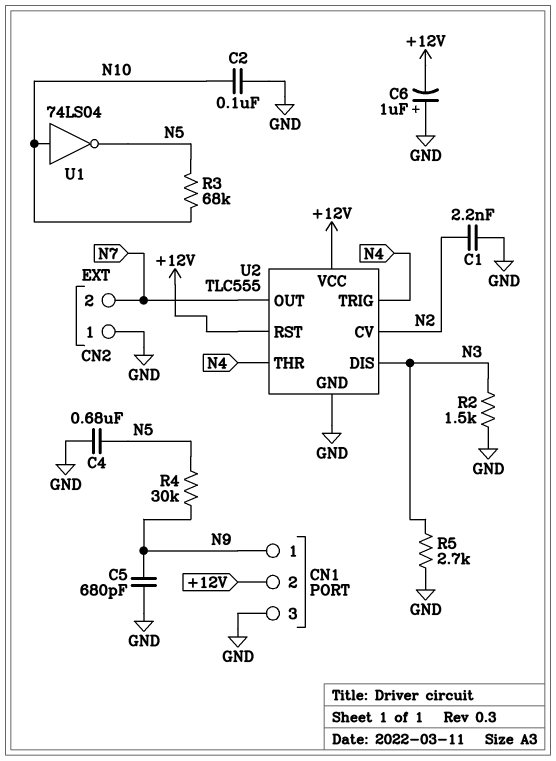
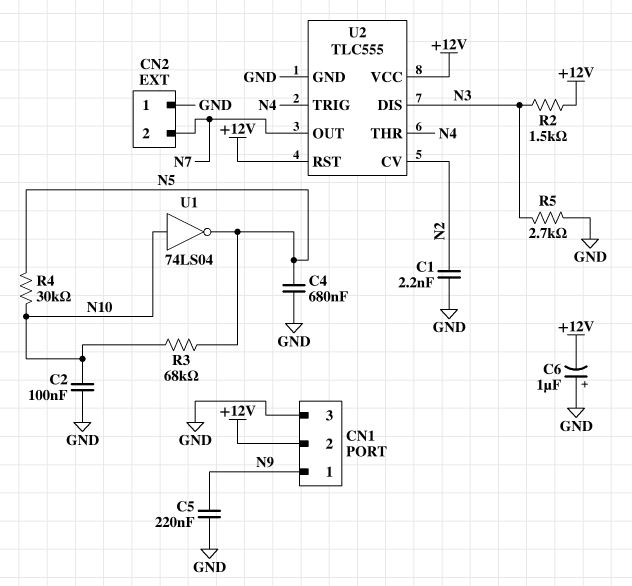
C5: 680pF (GND, N9) -> 220nF (GND, N9)
R2: 1.5k (GND, N3) -> 1.5k (+12V, N3)
R4: 30k (N5, N9) -> 30k (N5, N10)

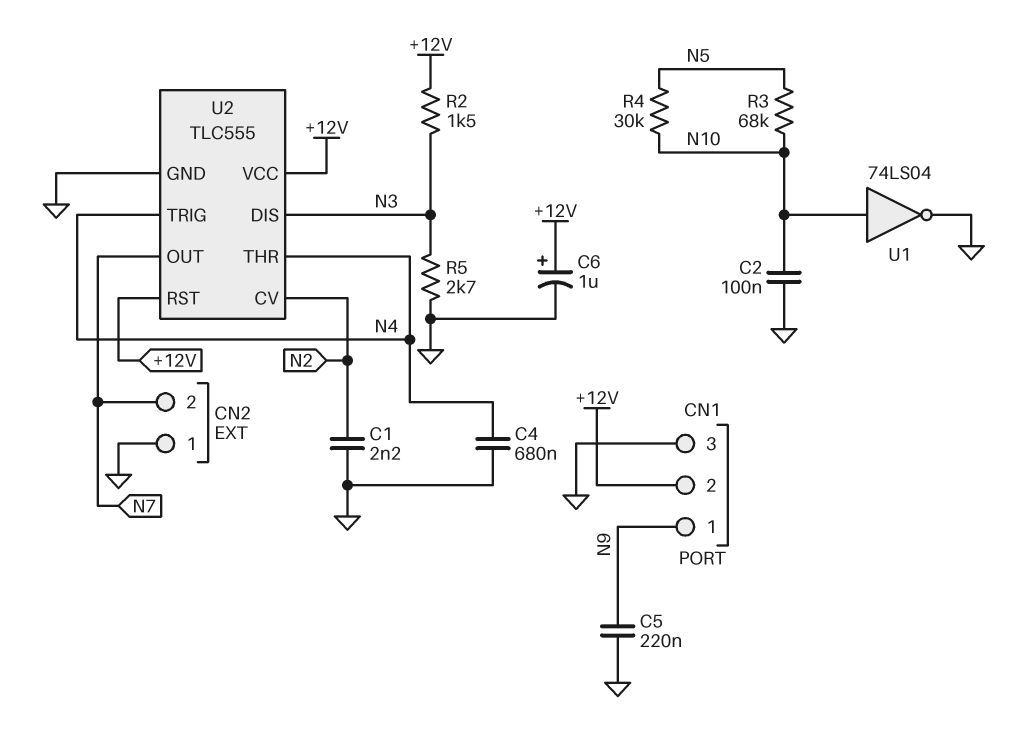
C4: 680nF (GND, N5) -> 680nF (GND, N4)
C6: 1uF (plus GND, minus +12V) -> 1uF (plus +12V, minus GND)
U1: NOT 74LS04 (in N10, out N5) -> NOT 74LS04 (in N10, out GND)

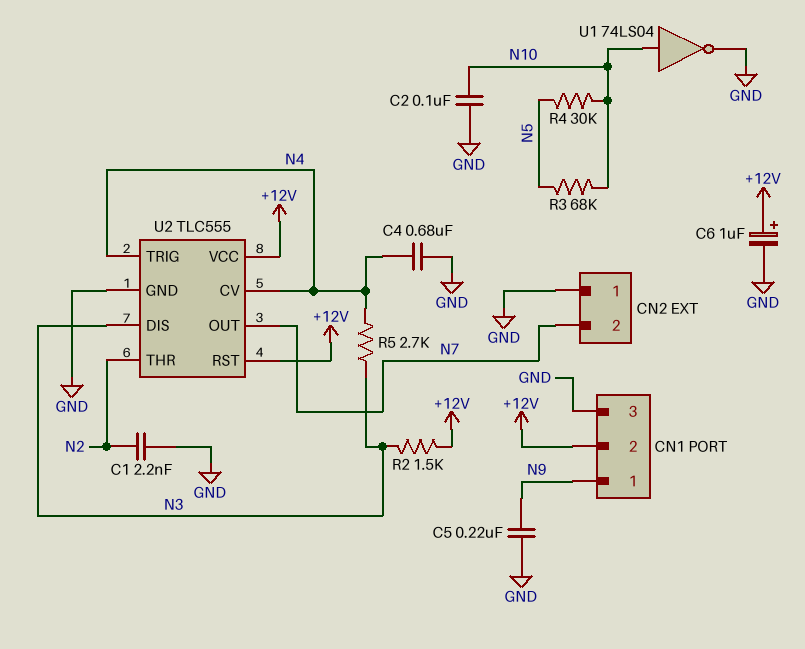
R5: 2.7k (GND, N3) -> 2.7k (N3, N4)
U2 pin CV: N2 -> N4
U2 pin THR: N4 -> N2

